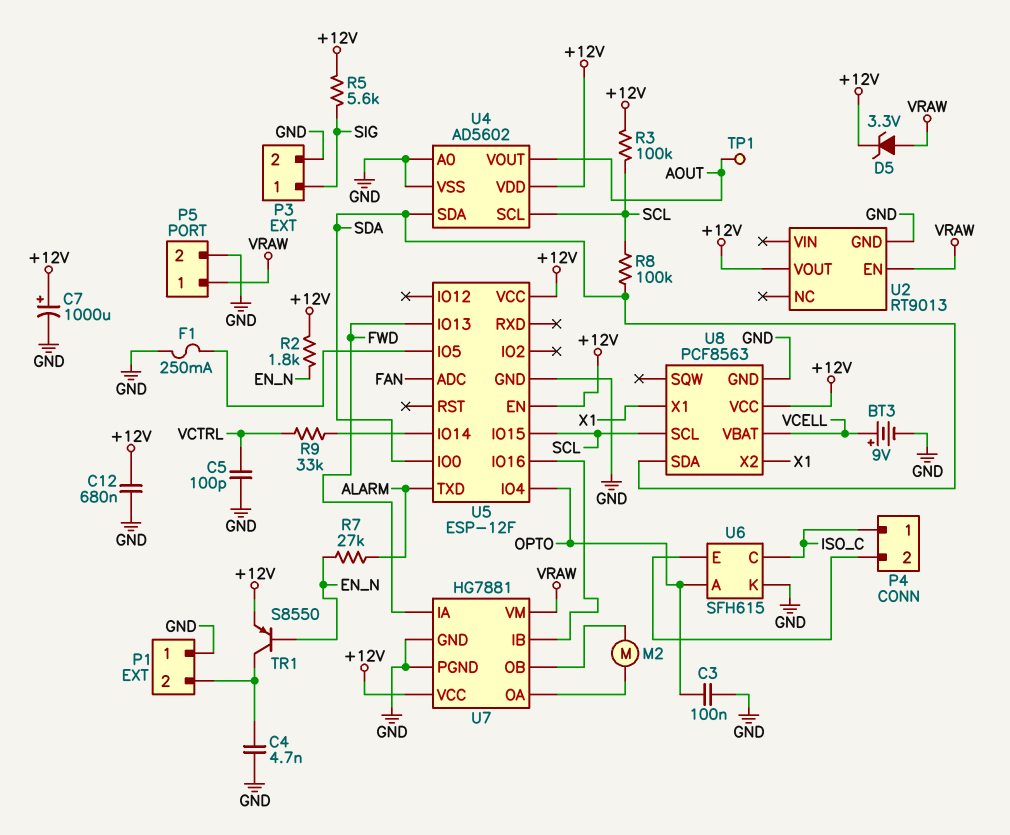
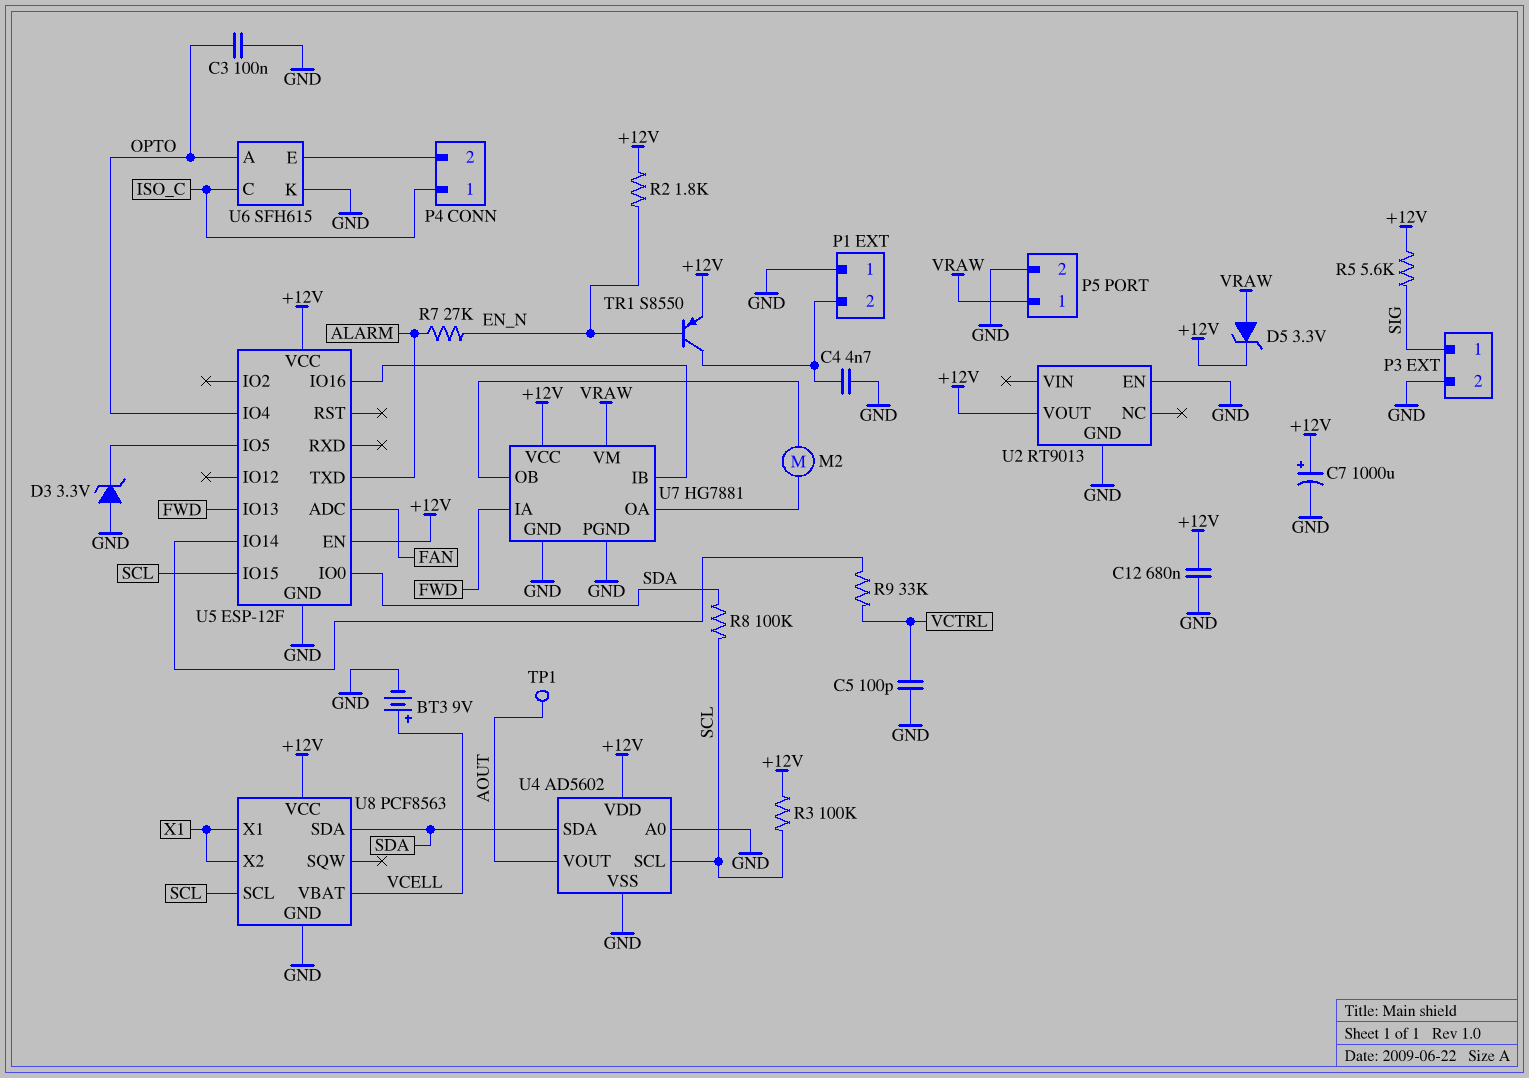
D3: none -> zener 3.3V (A GND, K U5/IO5)
F1: 250mA (GND, U5/IO5) -> none
U2 pin EN: VRAW -> GND

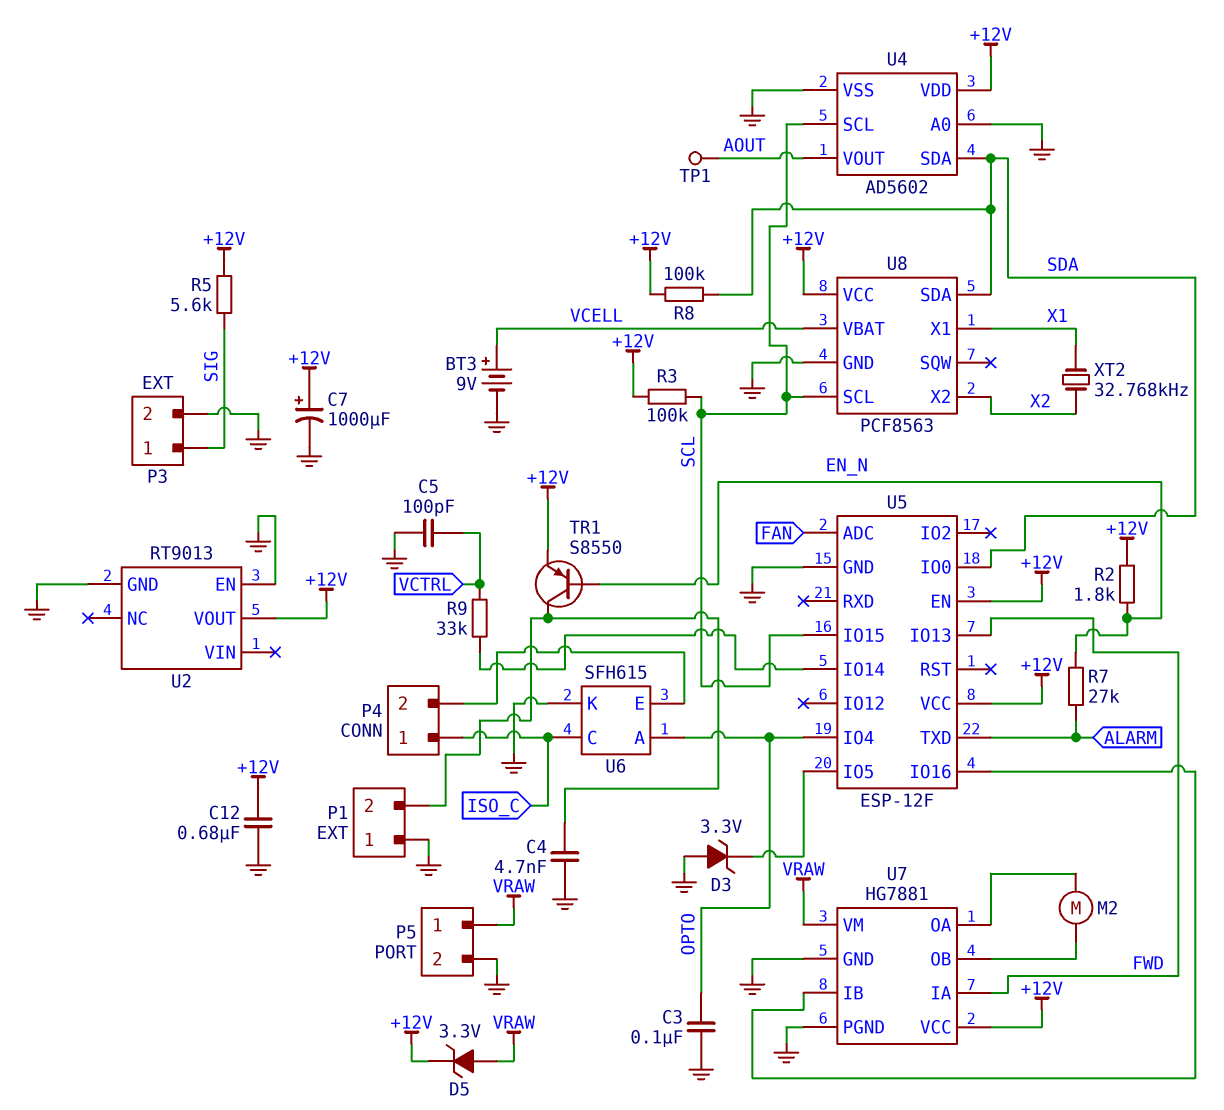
R8: 100k (SCL, SDA) -> 100k (+12V, SDA)
U8 pin X2: X1 -> X2
XT2: none -> 32.768kHz (X1, X2)

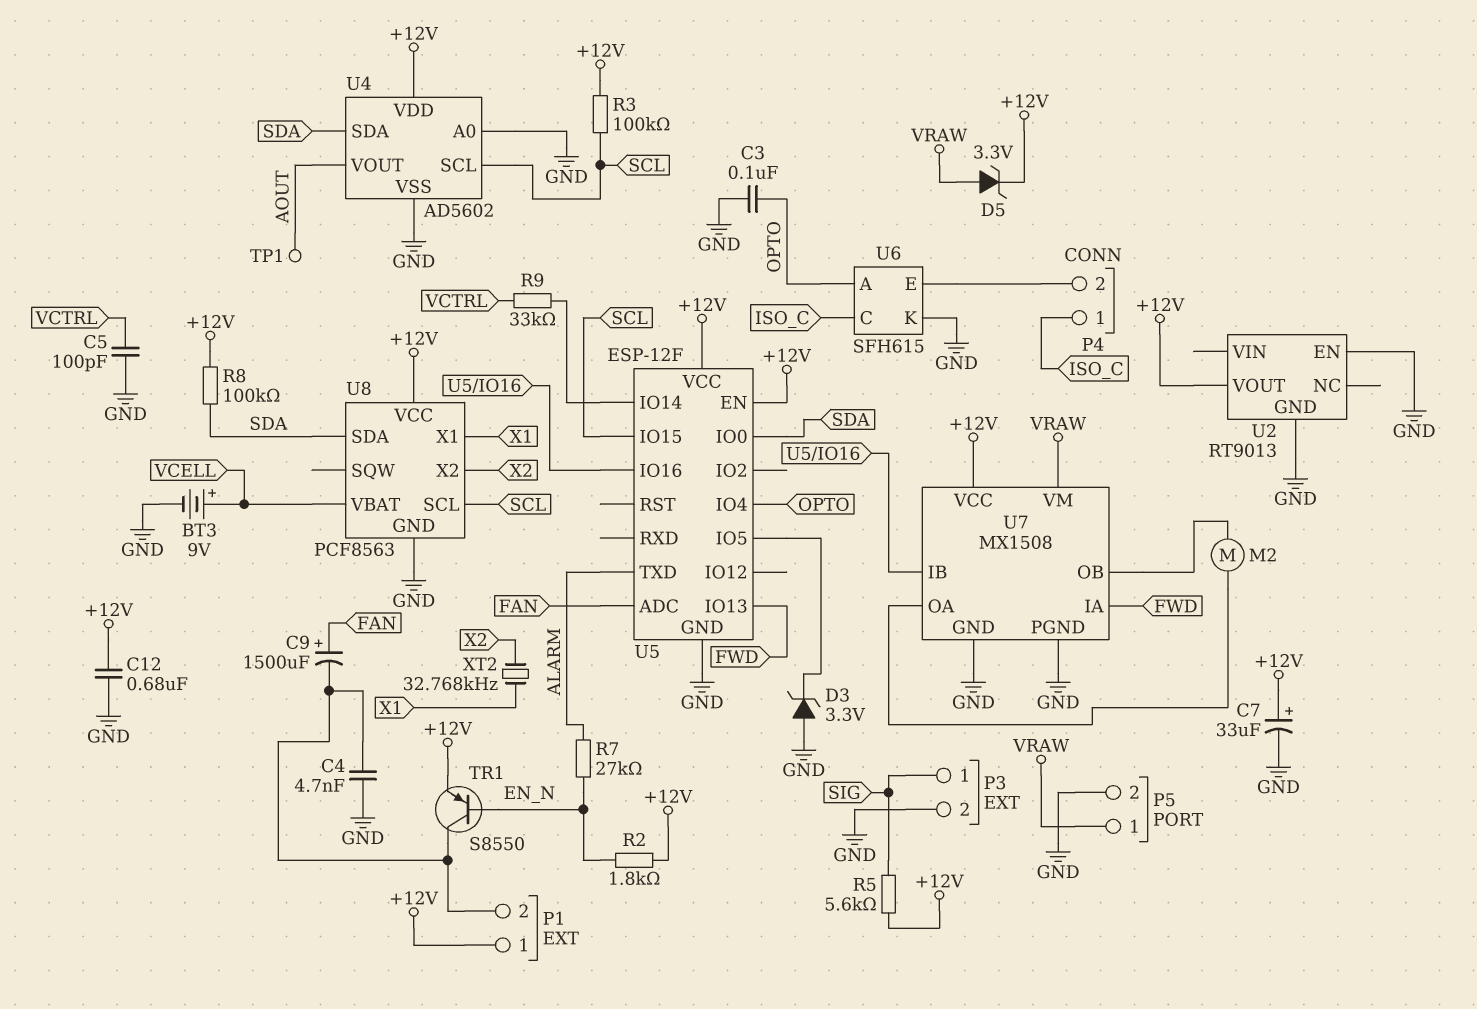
C7: 1000uF (plus +12V, minus GND) -> 33uF (plus +12V, minus GND)
C9: none -> 1500uF (plus FAN, minus P1/2)
P1 pin 1: GND -> +12V
U7: HG7881 -> MX1508

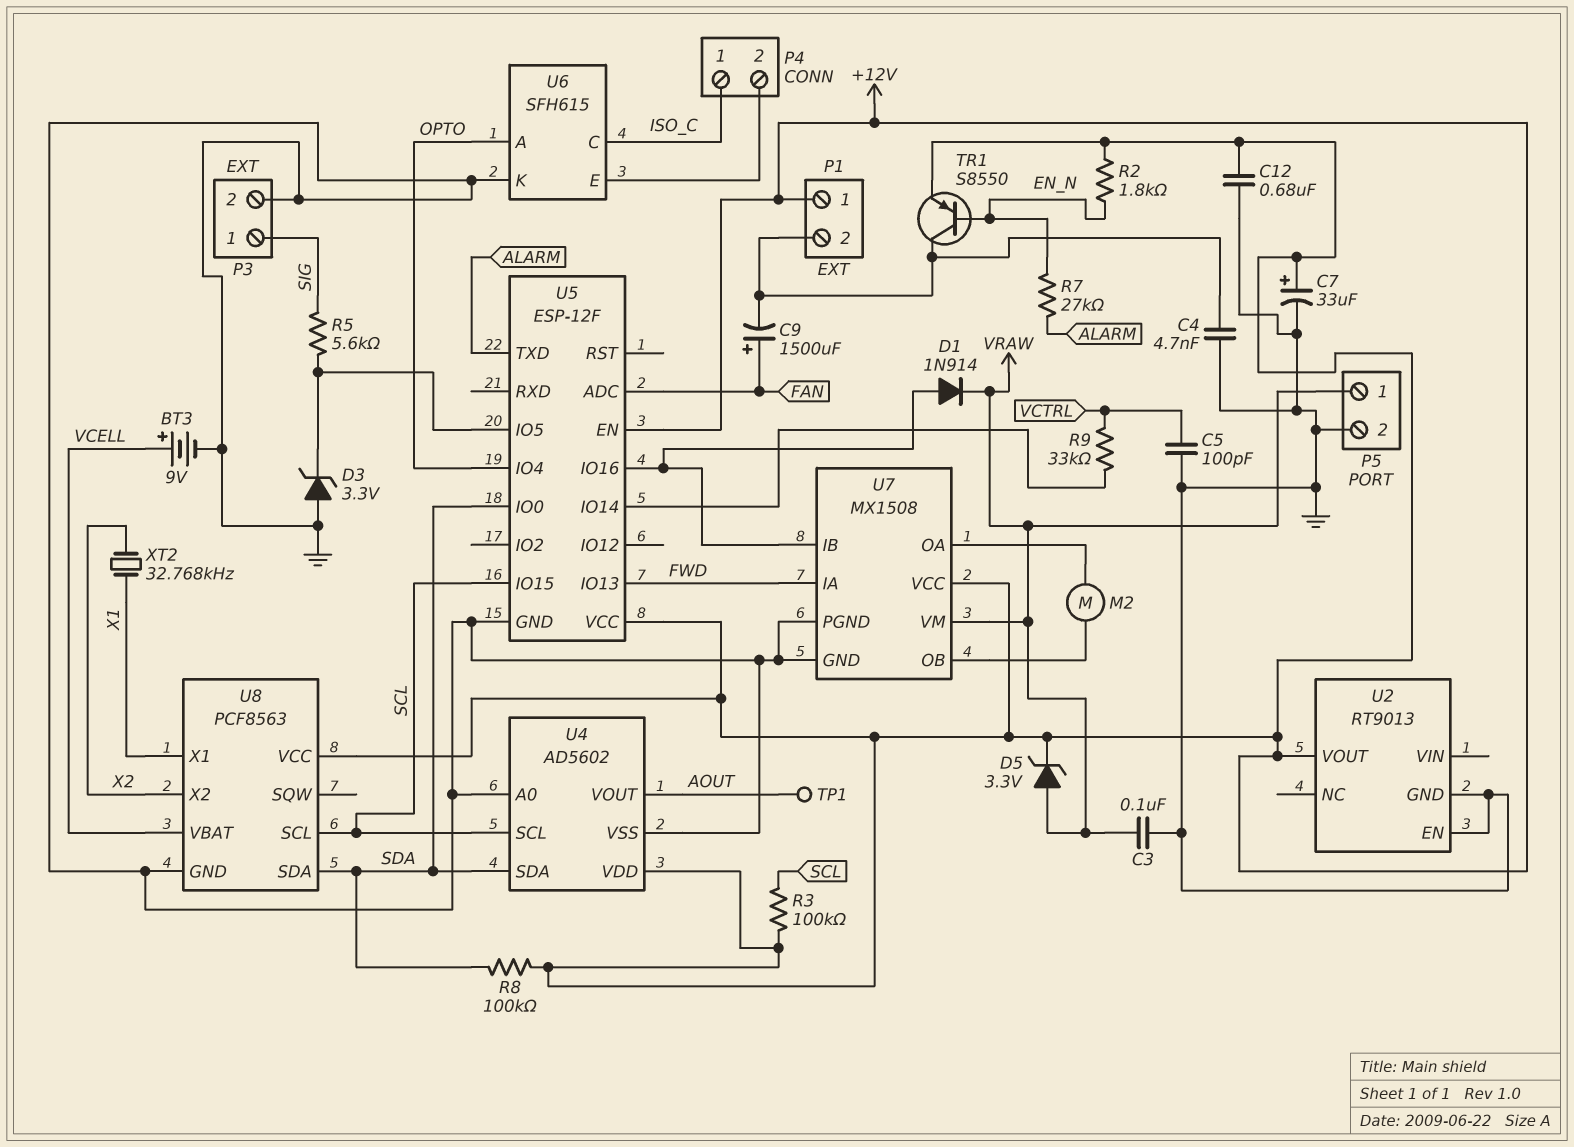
C3: 100nF (GND, OPTO) -> 100nF (GND, VRAW)
D1: none -> diode 1N914 (A U5/IO16, K VRAW)
R5: 5.6k (+12V, SIG) -> 5.6k (SIG, U5/IO5)

